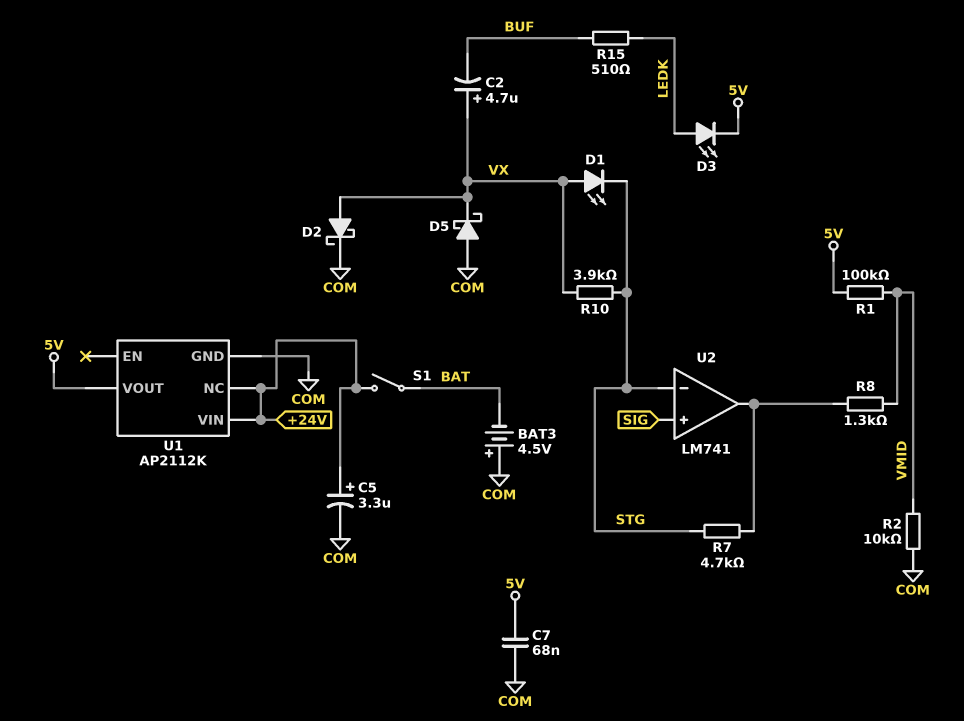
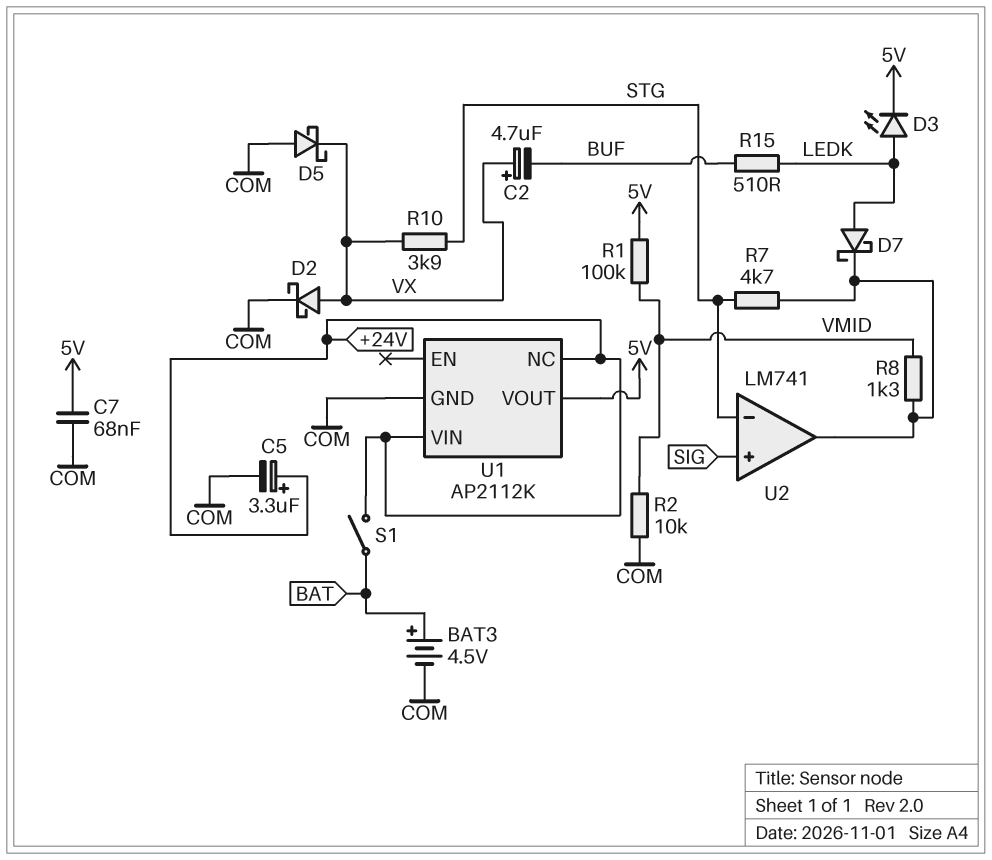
BAT3: 4.5V (plus COM, minus BAT) -> 4.5V (plus BAT, minus COM)
D1: LED (A VX, K STG) -> none
D7: none -> schottky (A LEDK, K U2/out)

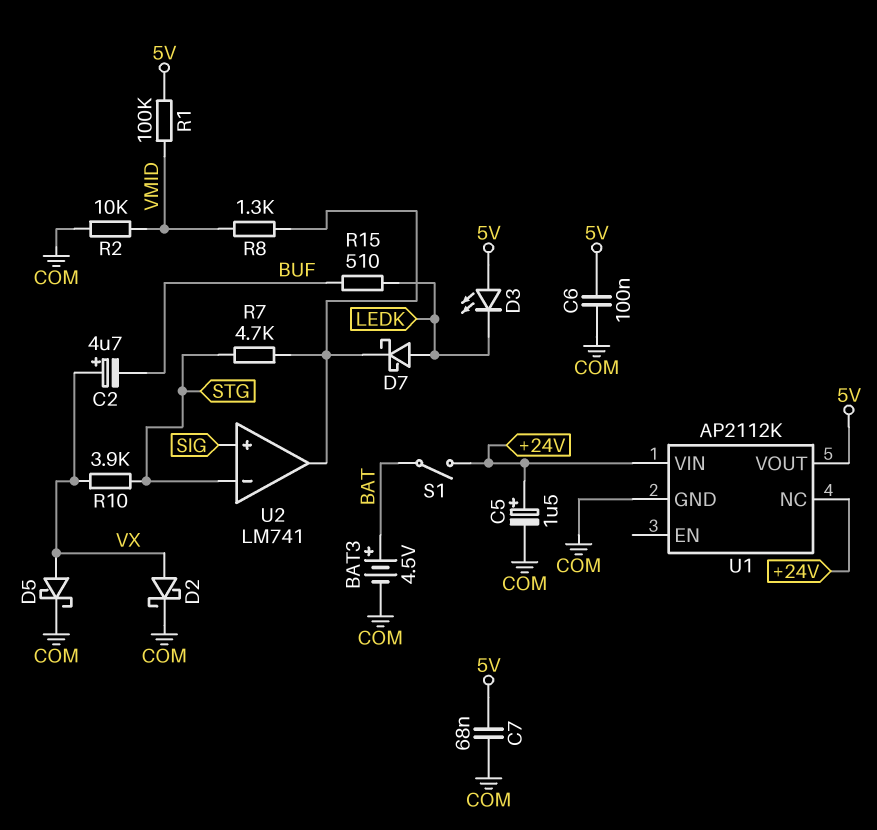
C5: 3.3uF (plus +24V, minus COM) -> 1.5uF (plus +24V, minus COM)
C6: none -> 100nF (5V, COM)
D3: LED (A LEDK, K 5V) -> LED (A 5V, K LEDK)
D5: schottky (A COM, K VX) -> schottky (A VX, K COM)

